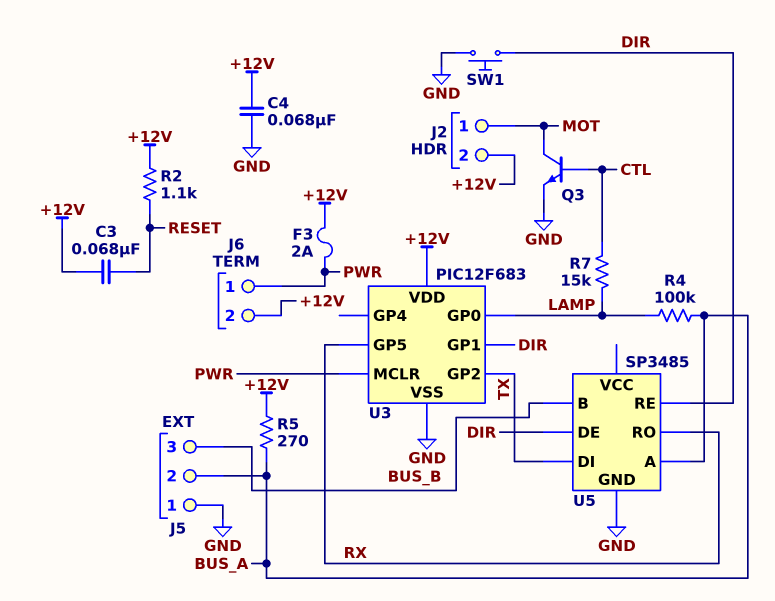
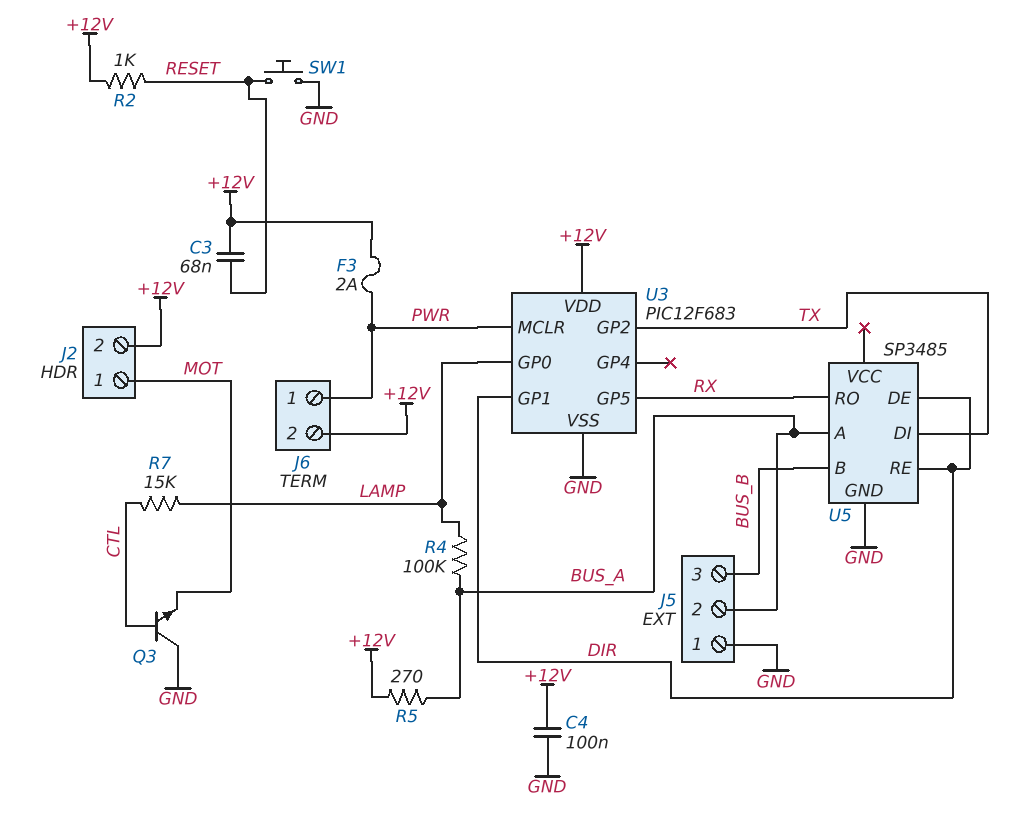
C4: 68nF (+12V, GND) -> 100nF (+12V, GND)
Q3: NPN (B CTL, C MOT, E GND) -> NPN (B CTL, C GND, E MOT)
R2: 1.1k (+12V, RESET) -> 1k (+12V, RESET)
SW1: button (DIR, GND) -> button (GND, RESET)

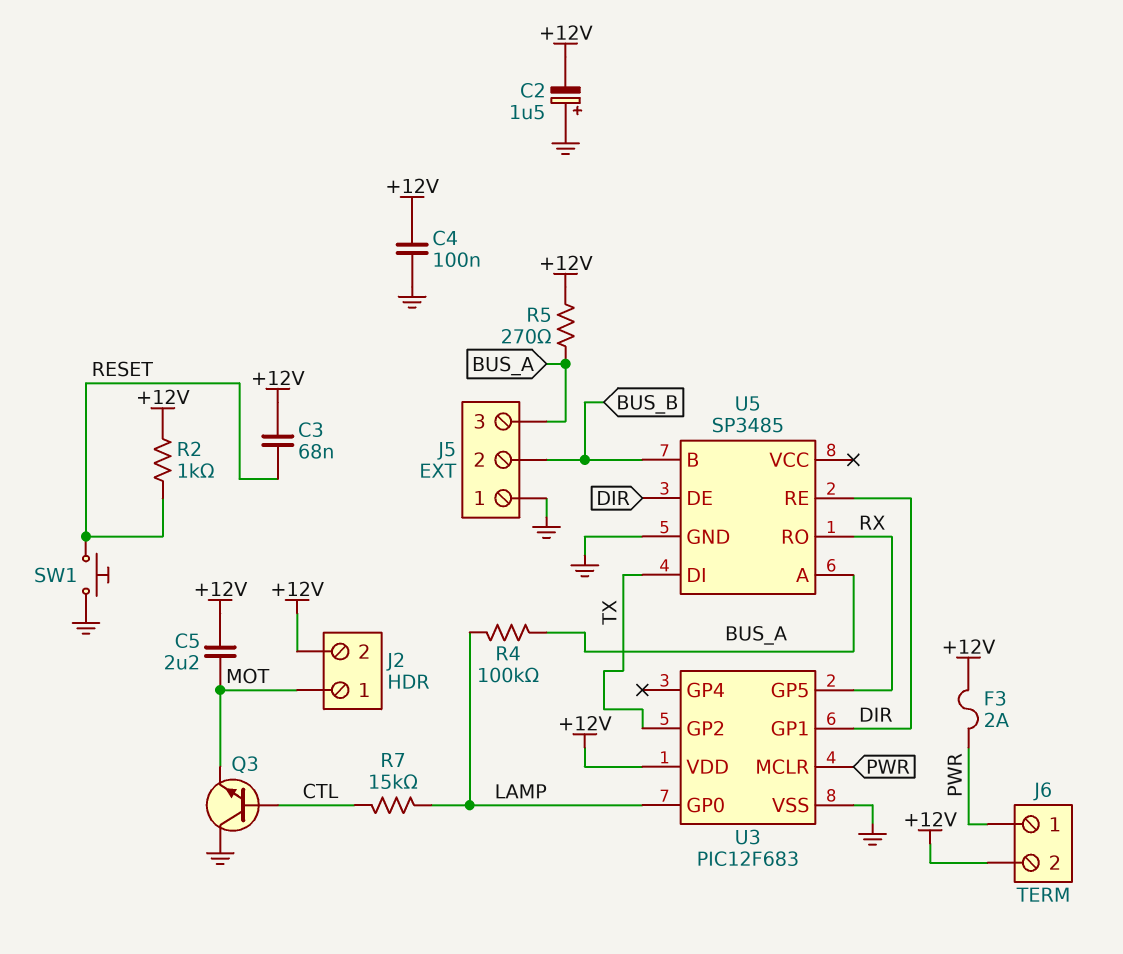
C2: none -> 1.5uF (plus GND, minus +12V)
C5: none -> 2.2uF (+12V, MOT)
J5 pin 2: BUS_A -> BUS_B
J5 pin 3: BUS_B -> BUS_A

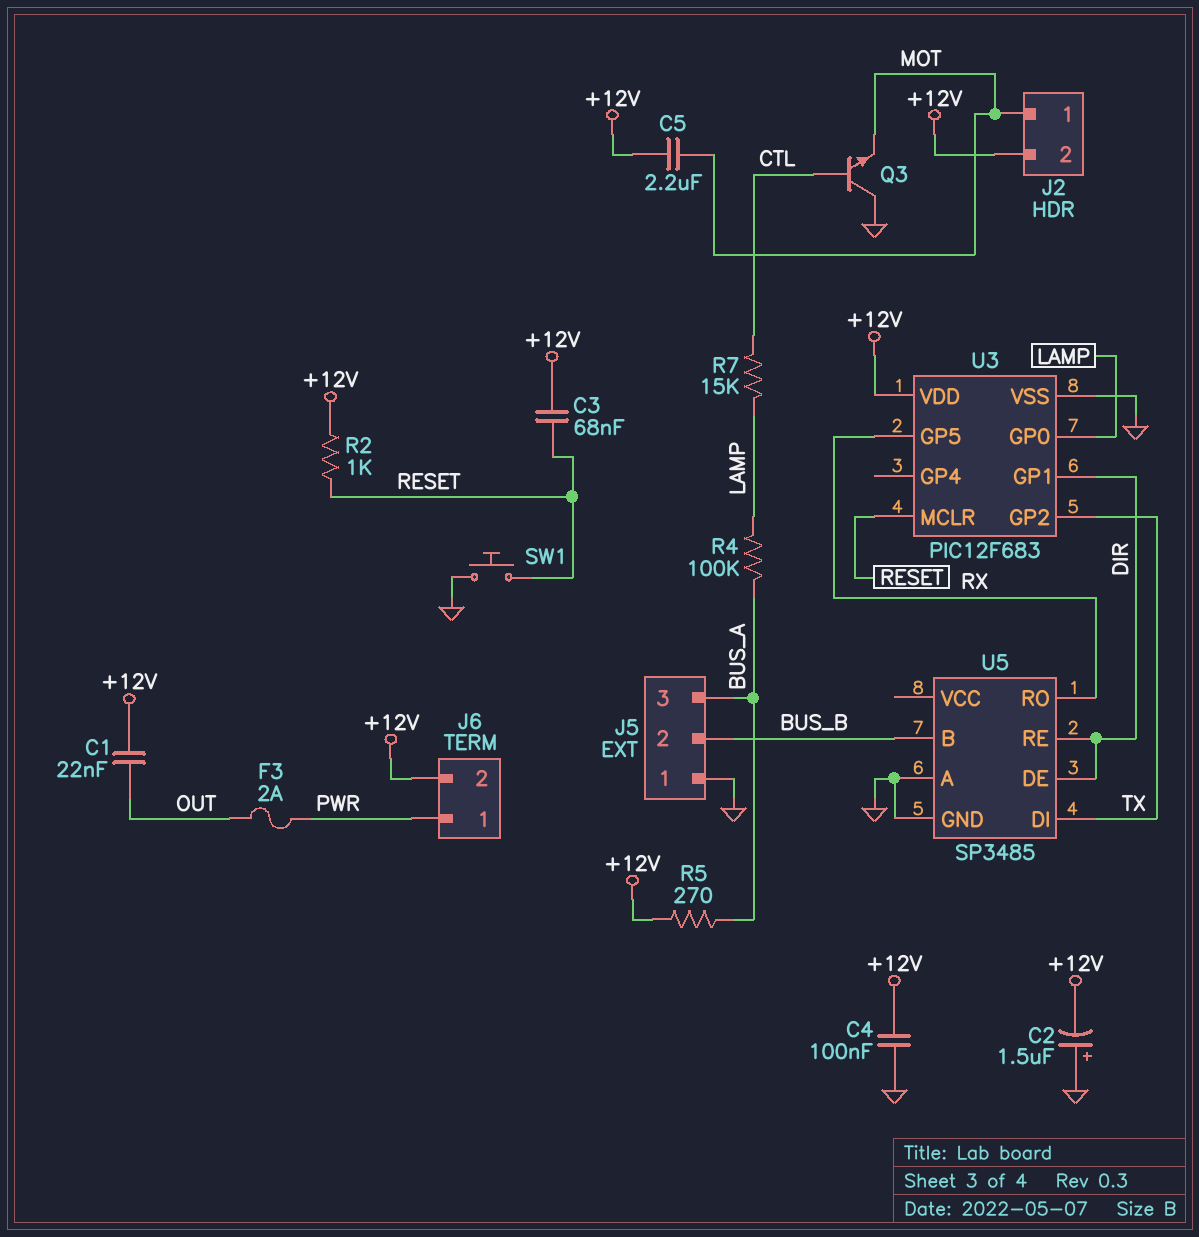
C1: none -> 22nF (+12V, OUT)
F3: 2A (+12V, PWR) -> 2A (OUT, PWR)
U3 pin MCLR: PWR -> RESET
U5 pin A: BUS_A -> GND

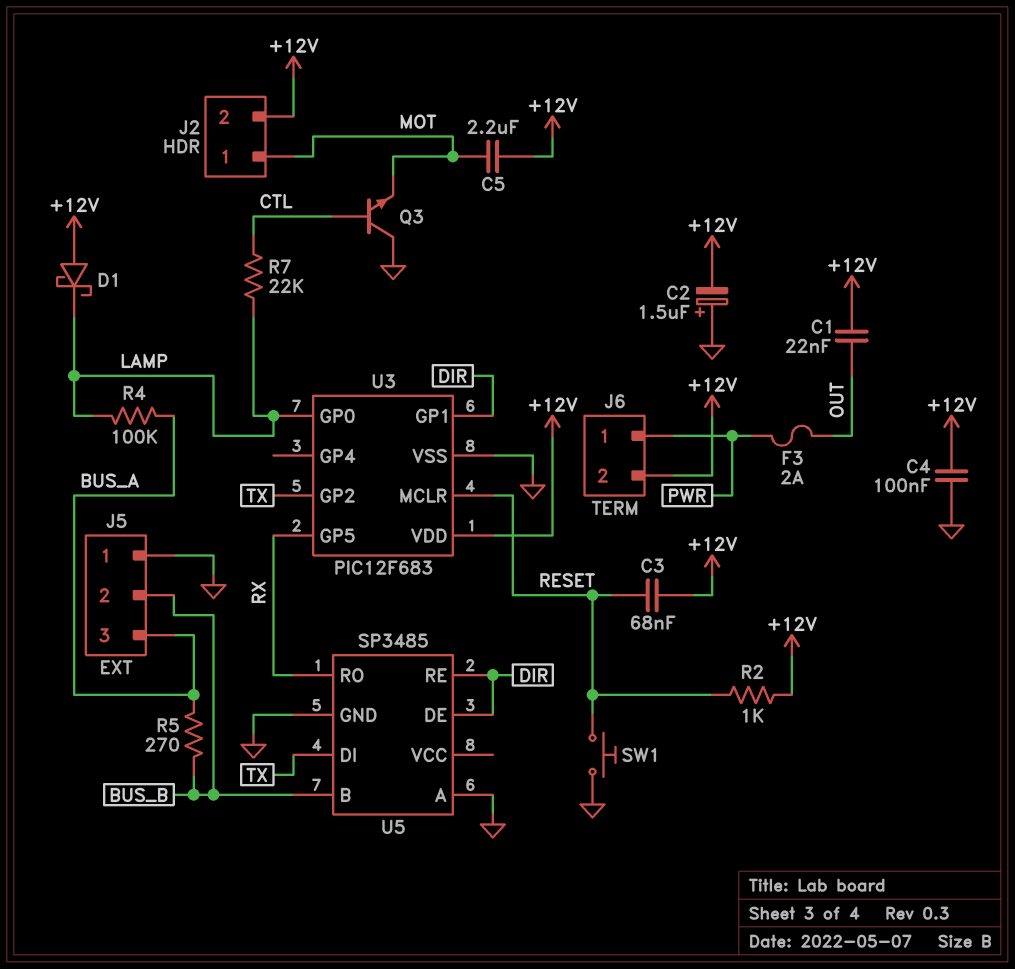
D1: none -> schottky (A +12V, K LAMP)
R5: 270 (+12V, BUS_A) -> 270 (BUS_A, BUS_B)
R7: 15k (CTL, LAMP) -> 22k (CTL, LAMP)

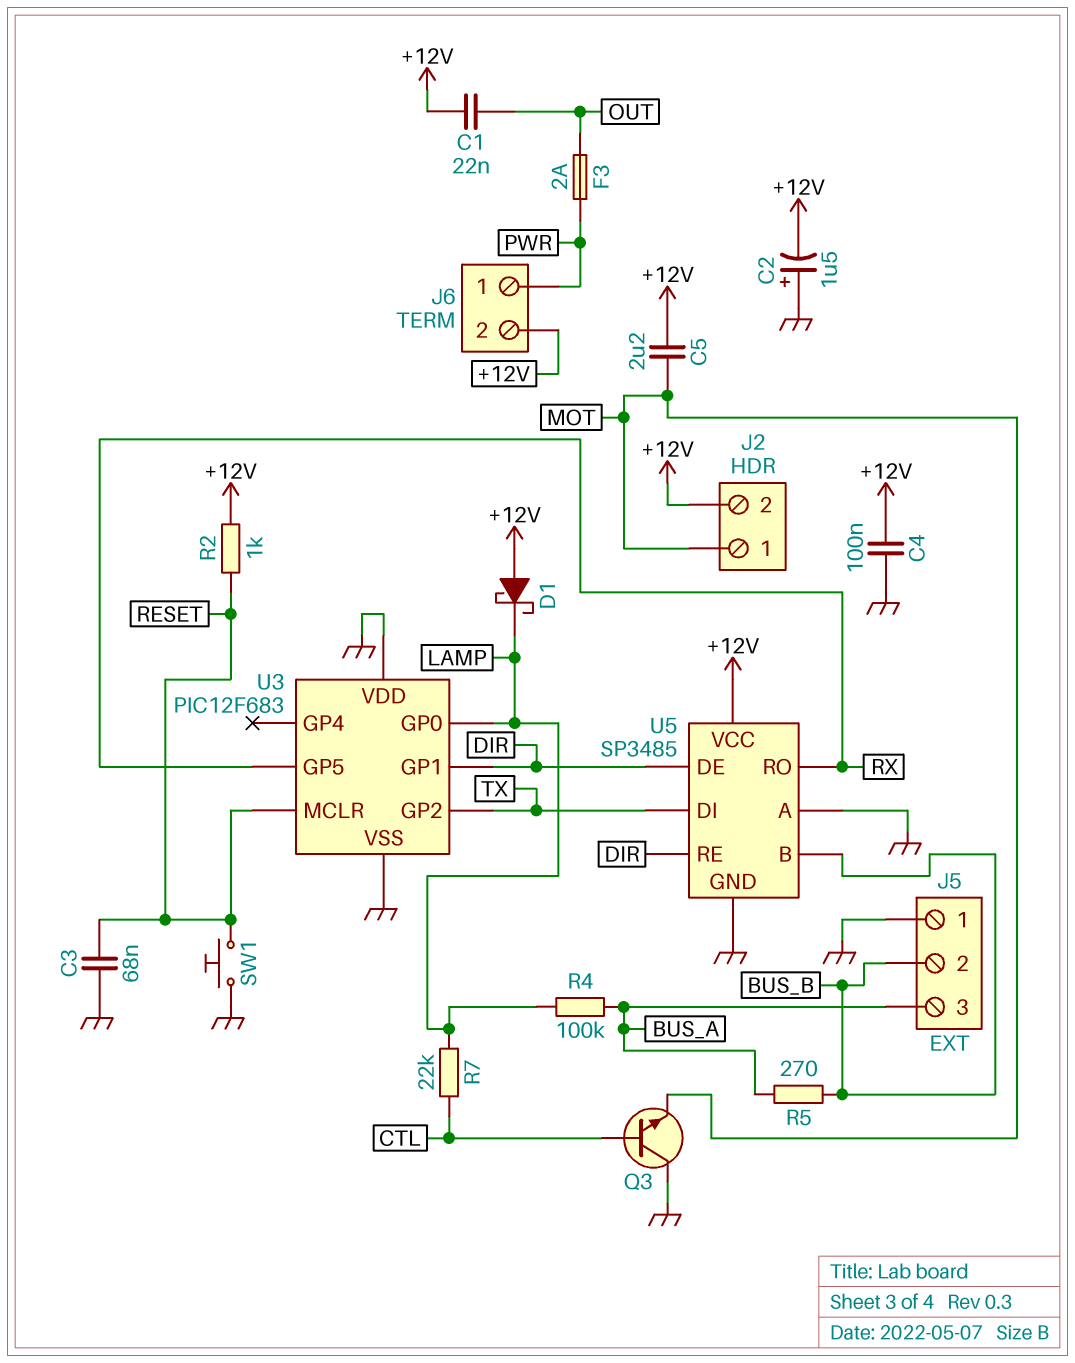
C3: 68nF (+12V, RESET) -> 68nF (GND, RESET)
U3 pin VDD: +12V -> GND
U5 pin VCC: none -> +12V

